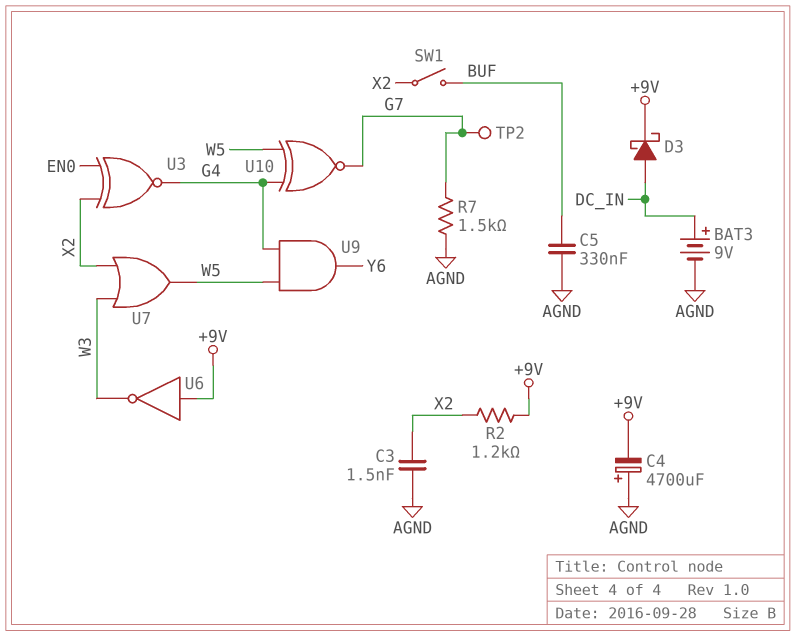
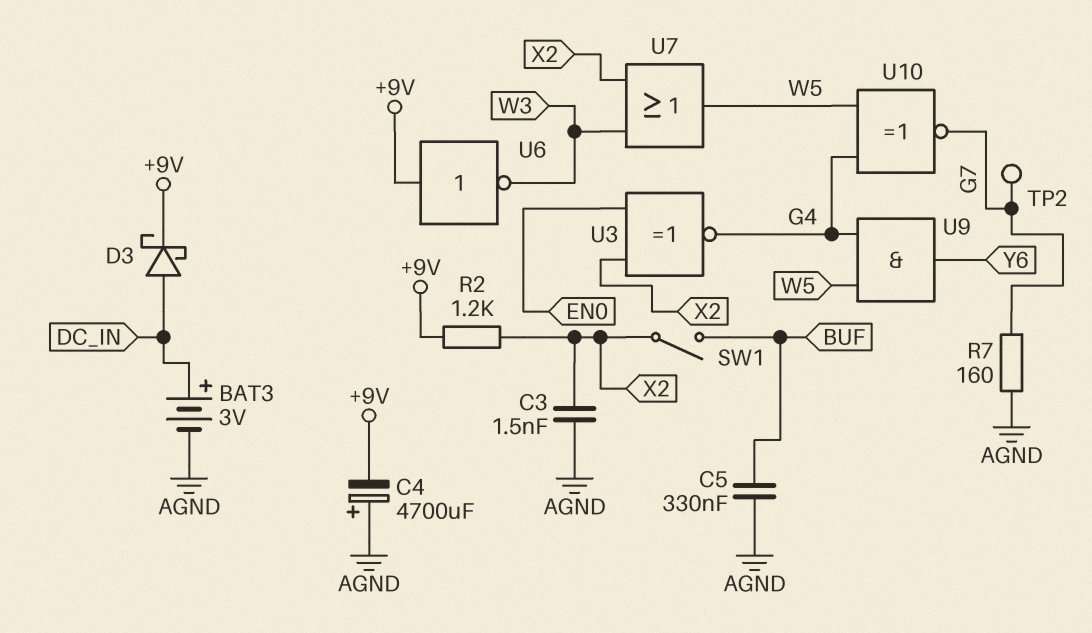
BAT3: 9V (plus DC_IN, minus AGND) -> 3V (plus DC_IN, minus AGND)
R7: 1.5k (AGND, G7) -> 160 (AGND, G7)

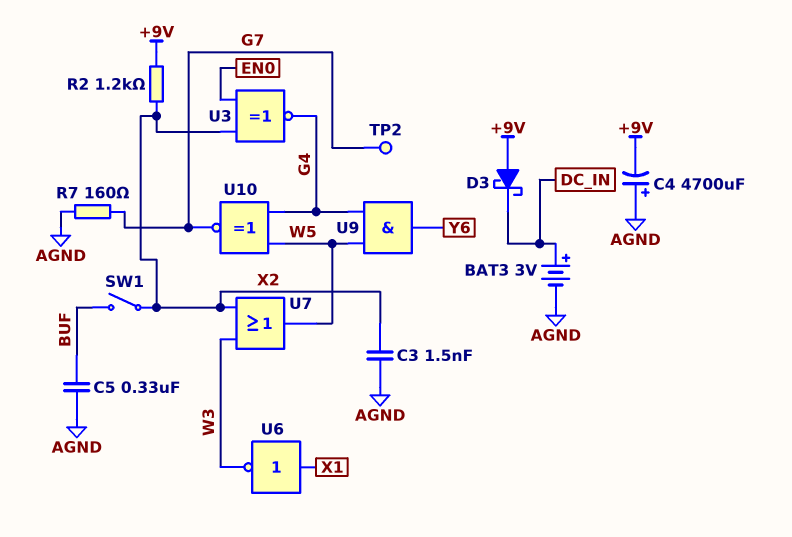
D3: schottky (A DC_IN, K +9V) -> schottky (A +9V, K DC_IN)
U6: NOT (in +9V, out W3) -> NOT (in X1, out W3)

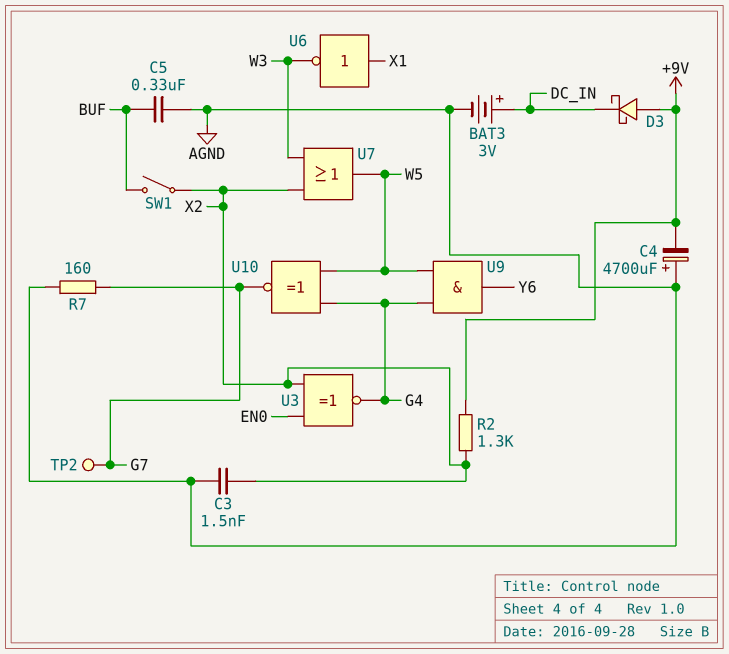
R2: 1.2k (+9V, X2) -> 1.3k (+9V, X2)

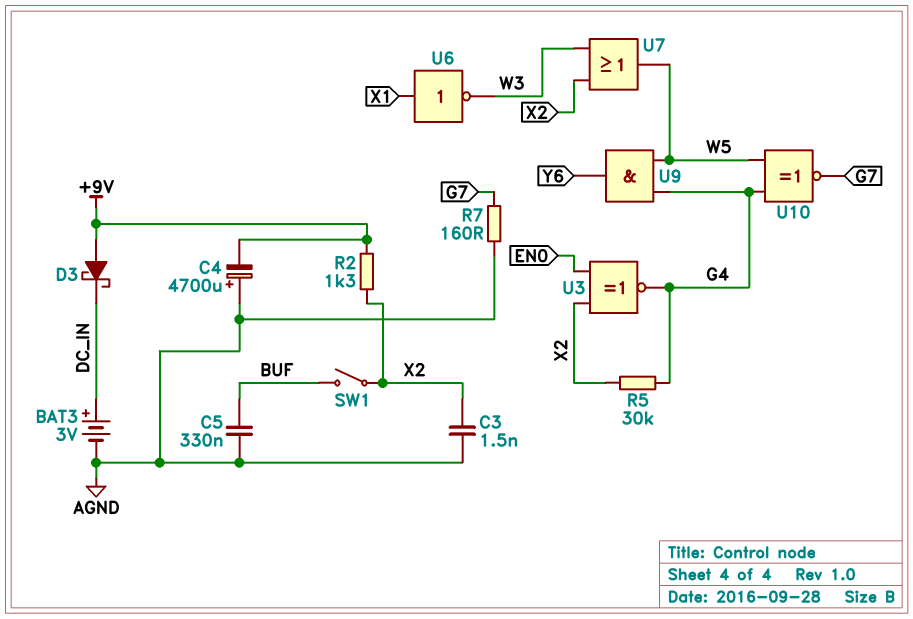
R5: none -> 30k (G4, X2)
TP2: test point (G7) -> none

